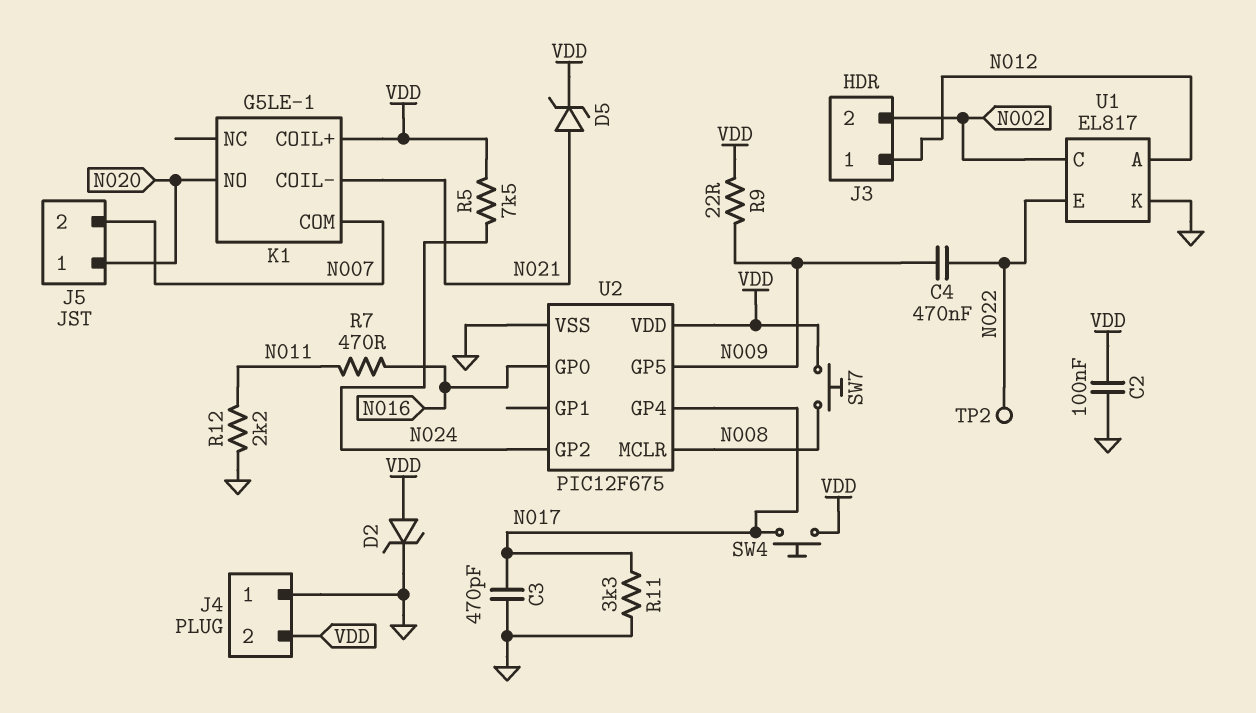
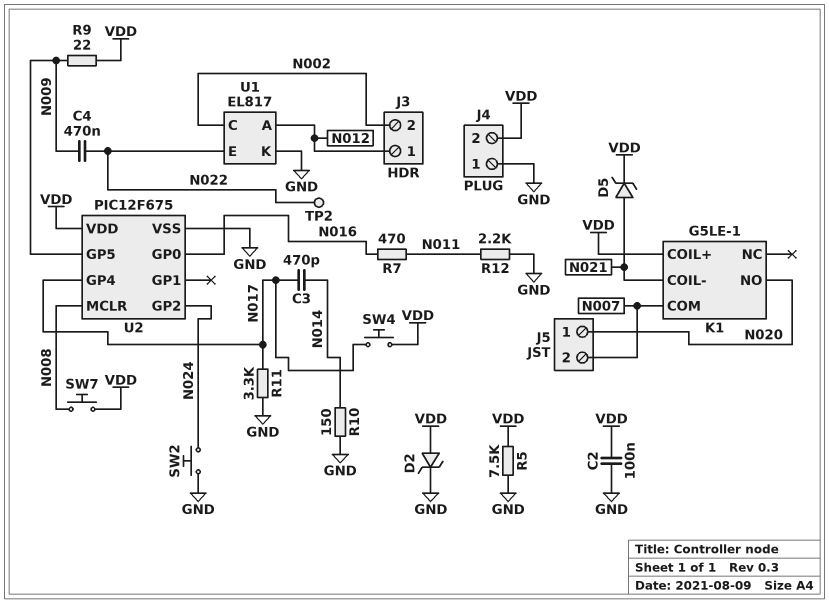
C3: 470pF (GND, N017) -> 470pF (N014, N017)
R5: 7.5k (N024, VDD) -> 7.5k (GND, VDD)
R10: none -> 150 (GND, N014)
SW2: none -> button (GND, N024)

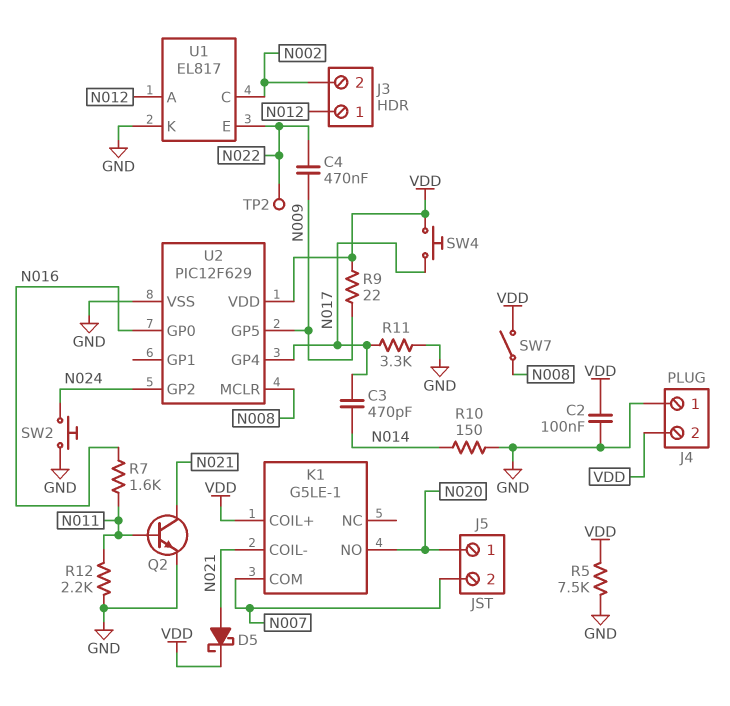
D2: zener (A VDD, K GND) -> none
D5: zener (A N021, K VDD) -> schottky (A N021, K VDD)
Q2: none -> NPN (B N011, C N021, E GND)
R7: 470 (N011, N016) -> 1.6k (N011, N016)
SW7: button (N008, VDD) -> switch (N008, VDD)
U2: PIC12F675 -> PIC12F629

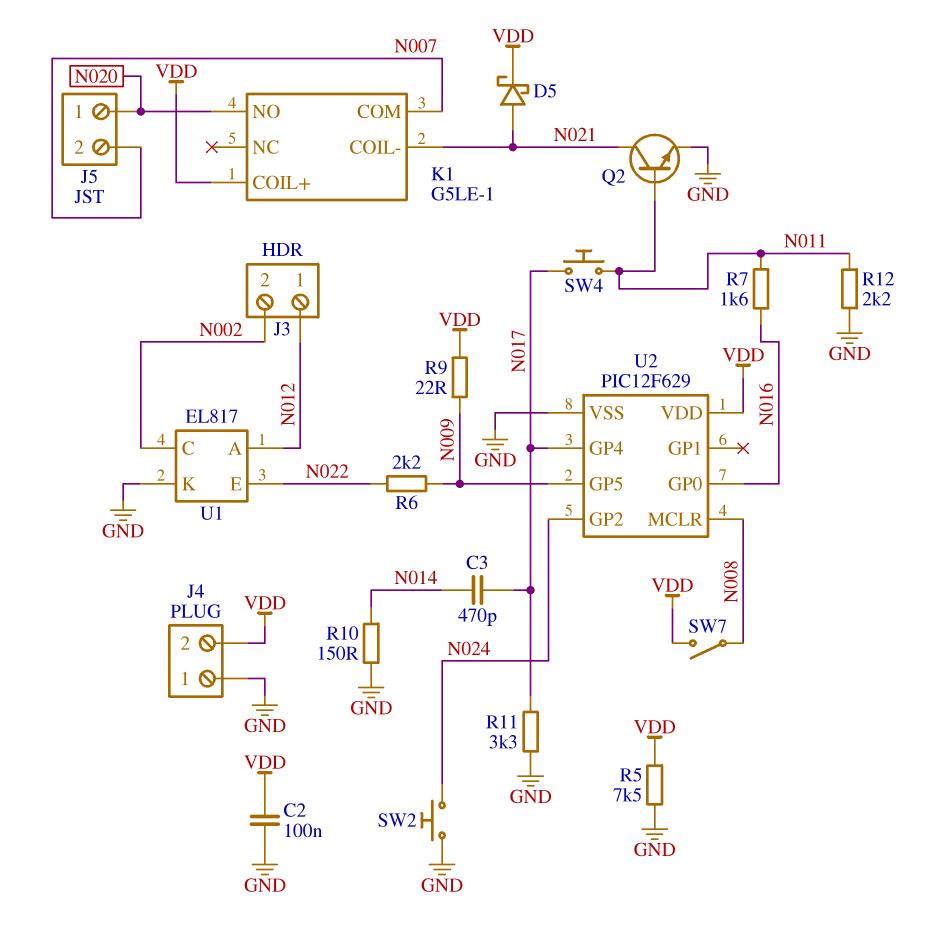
C4: 470nF (N009, N022) -> none
R6: none -> 2.2k (N009, N022)
SW4: button (N017, VDD) -> button (N011, N017)
TP2: test point (N022) -> none

